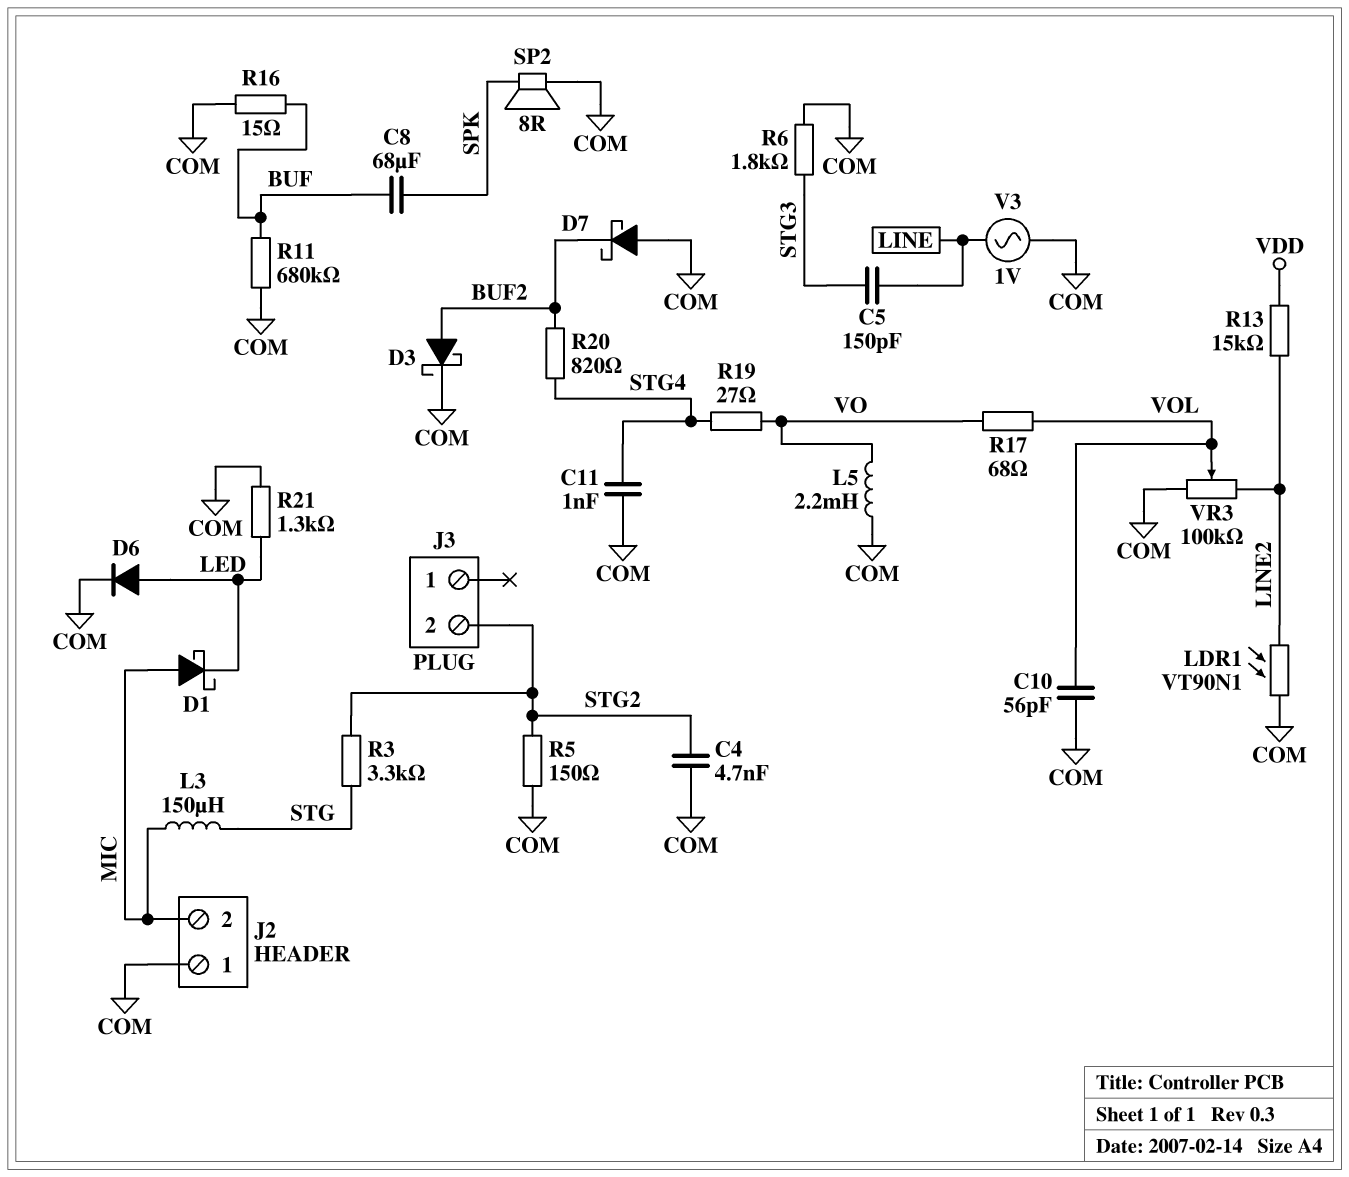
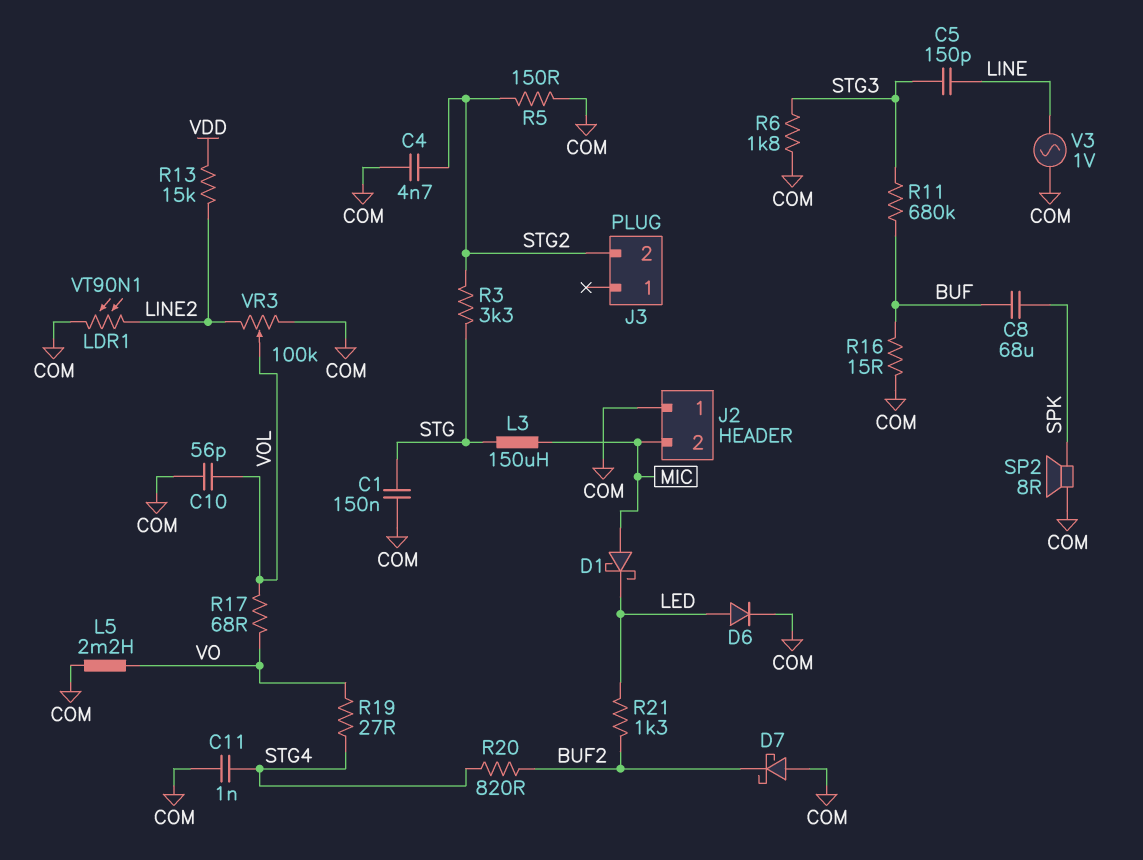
C1: none -> 150nF (COM, STG)
D3: schottky (A BUF2, K COM) -> none
R11: 680k (BUF, COM) -> 680k (BUF, STG3)
R21: 1.3k (COM, LED) -> 1.3k (BUF2, LED)

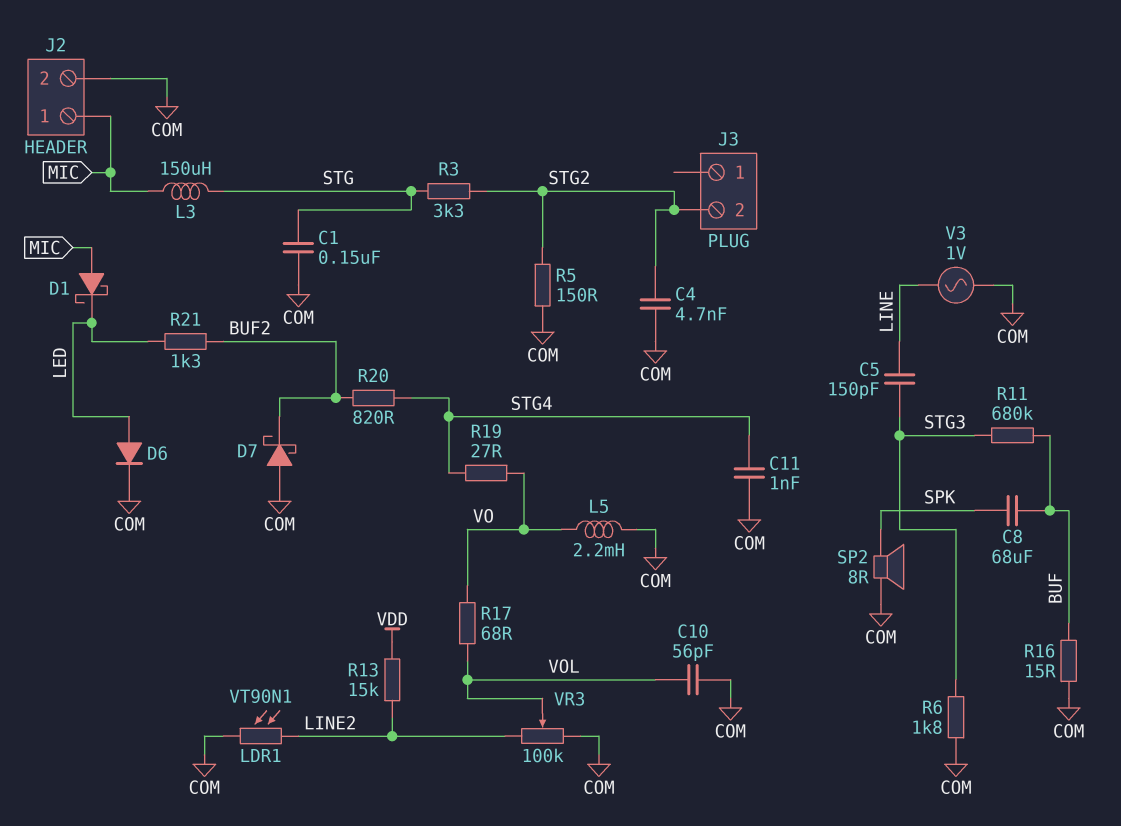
J2 pin 1: COM -> MIC
J2 pin 2: MIC -> COM

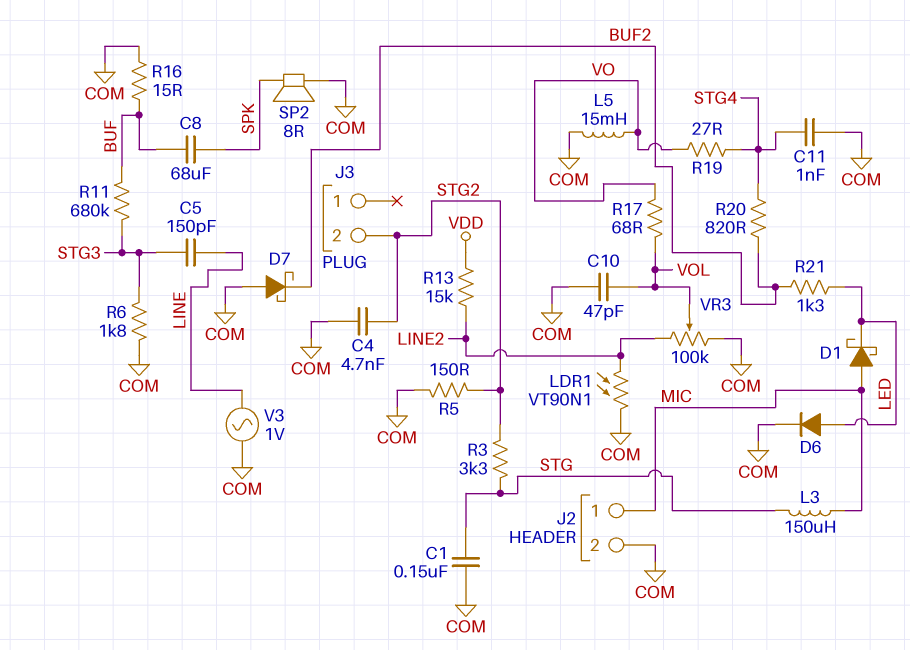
C10: 56pF (COM, VOL) -> 47pF (COM, VOL)
L5: 2.2mH (COM, VO) -> 15mH (COM, VO)

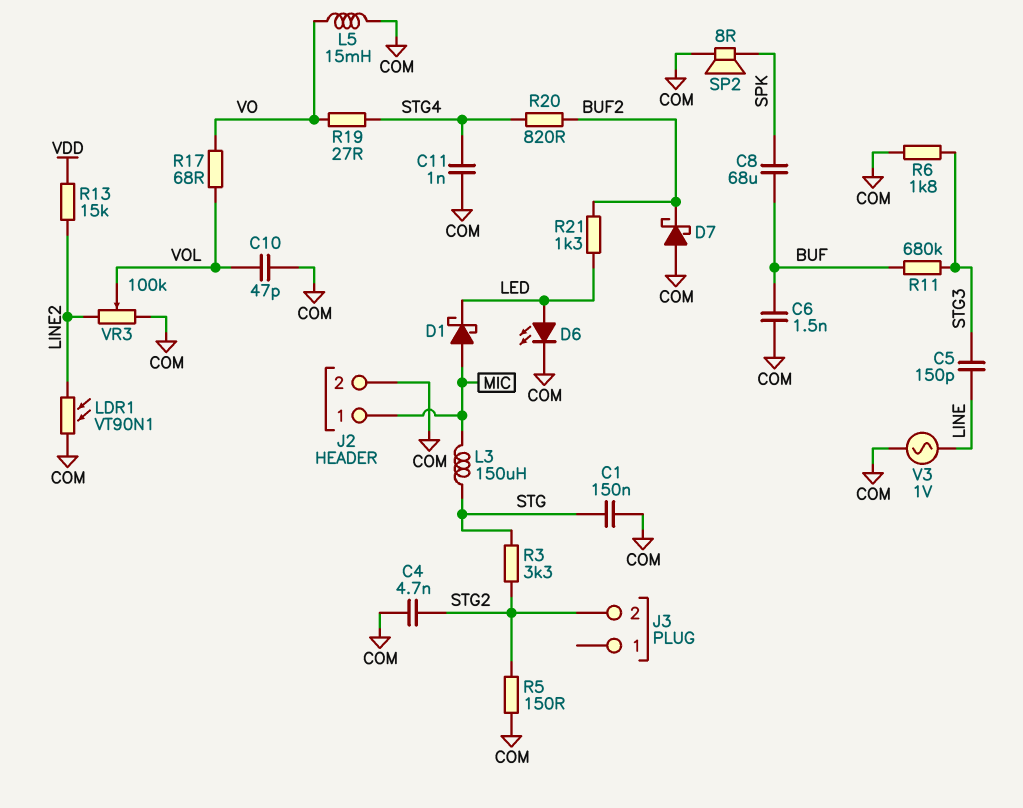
C6: none -> 1.5nF (BUF, COM)
D6: diode (A LED, K COM) -> LED (A LED, K COM)
R16: 15 (BUF, COM) -> none

